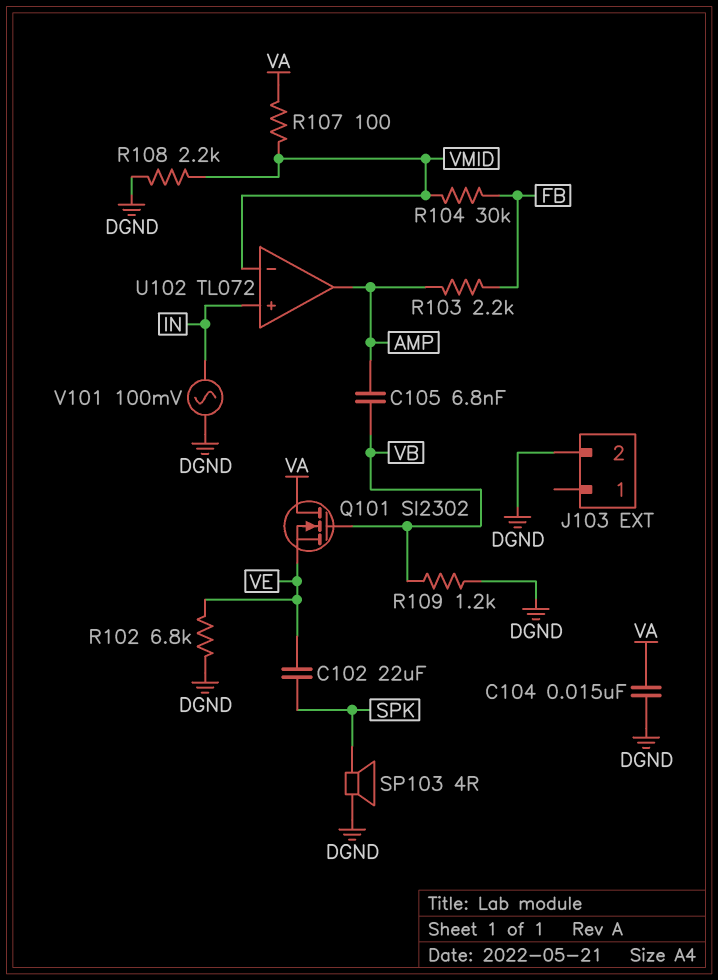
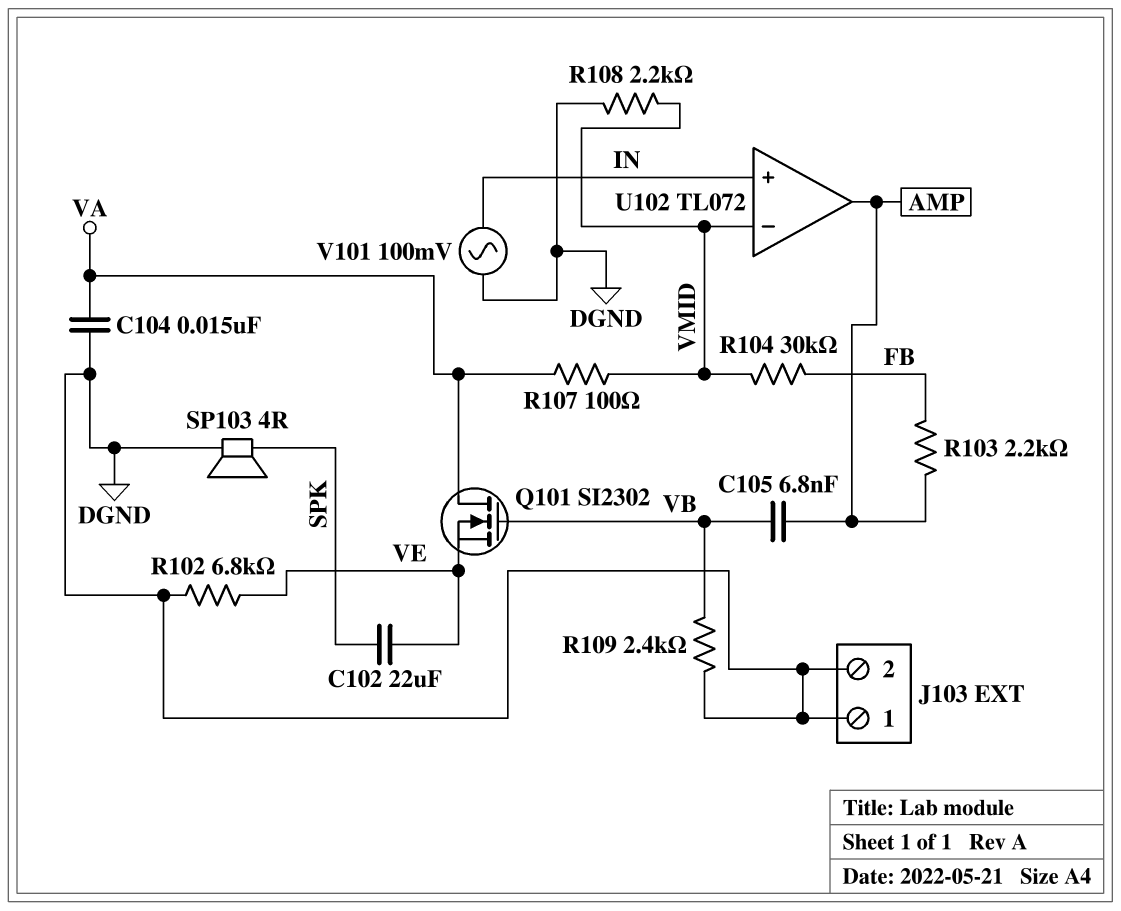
J103 pin 1: none -> DGND
R109: 1.2k (DGND, VB) -> 2.4k (DGND, VB)

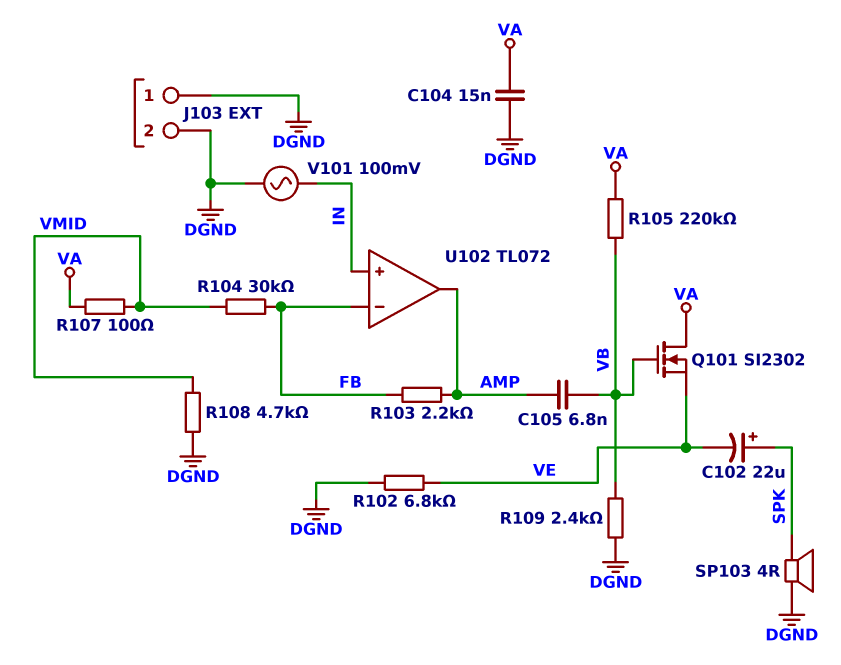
C102: 22uF (SPK, VE) -> 22uF (plus SPK, minus VE)
R105: none -> 220k (VA, VB)
R108: 2.2k (DGND, VMID) -> 4.7k (DGND, VMID)
U102 pin in-: VMID -> FB

